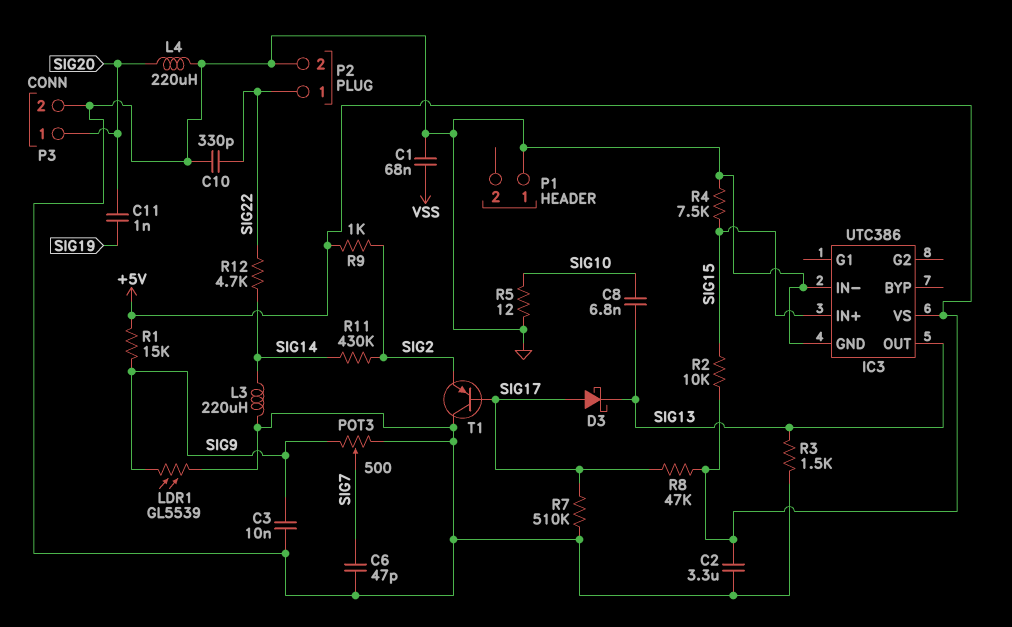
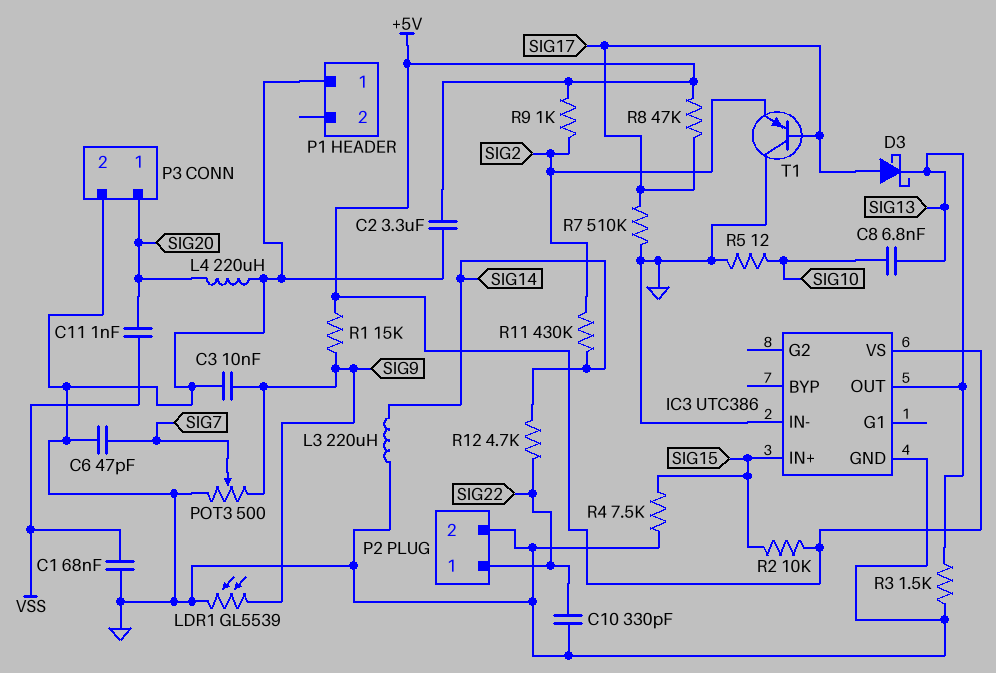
C11: 1nF (SIG19, SIG20) -> 1nF (SIG20, VSS)

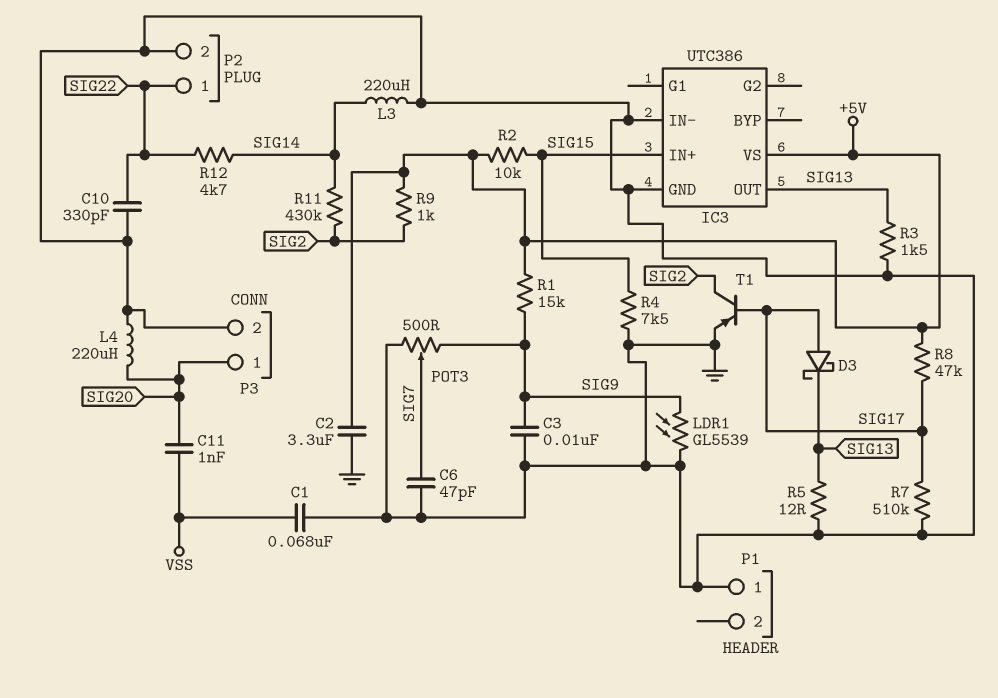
C8: 6.8nF (SIG10, SIG13) -> none
R5: 12 (GND, SIG10) -> 12 (GND, SIG13)
T1: PNP (B SIG17, C GND, E SIG2) -> PNP (B SIG17, C SIG2, E GND)

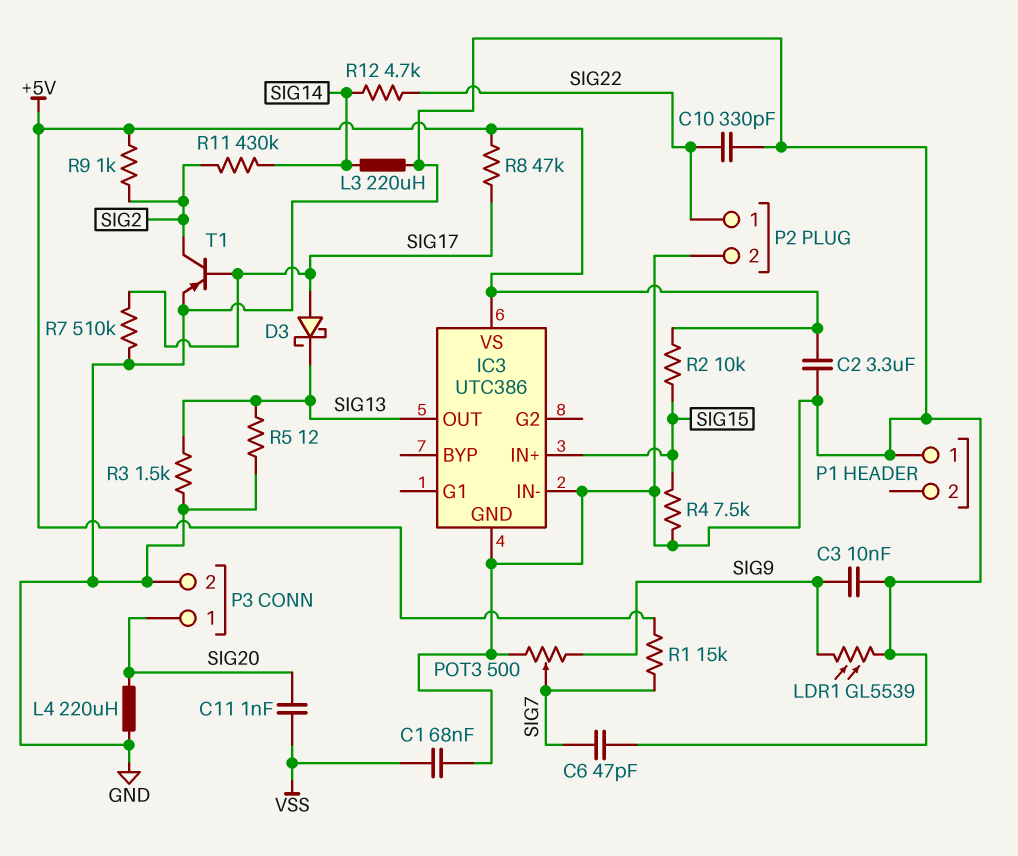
R1: 15k (+5V, SIG9) -> 15k (+5V, SIG7)

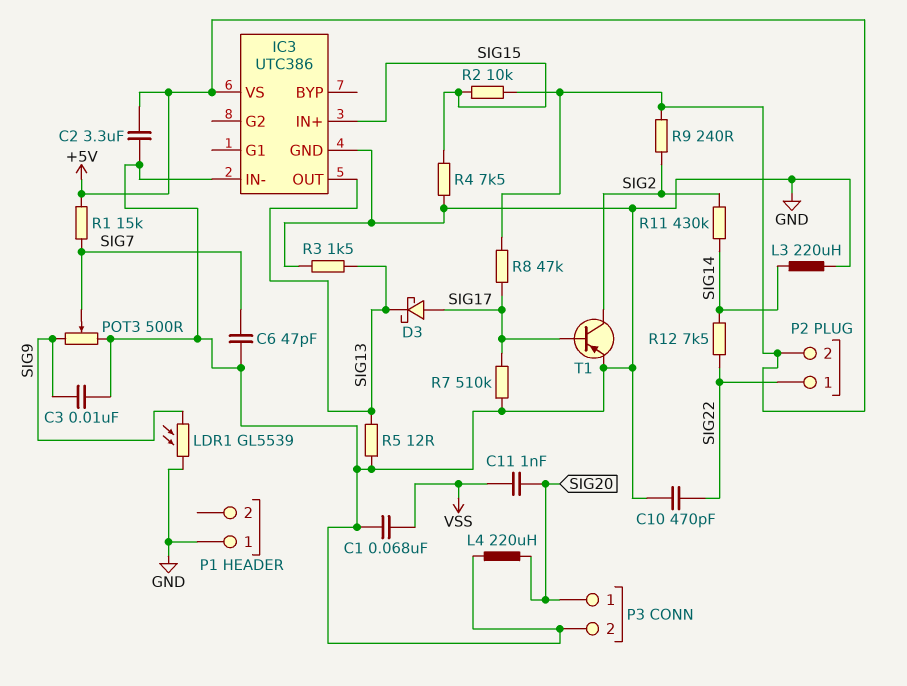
C10: 330pF (GND, SIG22) -> 470pF (GND, SIG22)
P2 pin 2: GND -> +5V
R9: 1k (+5V, SIG2) -> 240 (+5V, SIG2)
R12: 4.7k (SIG14, SIG22) -> 7.5k (SIG14, SIG22)

